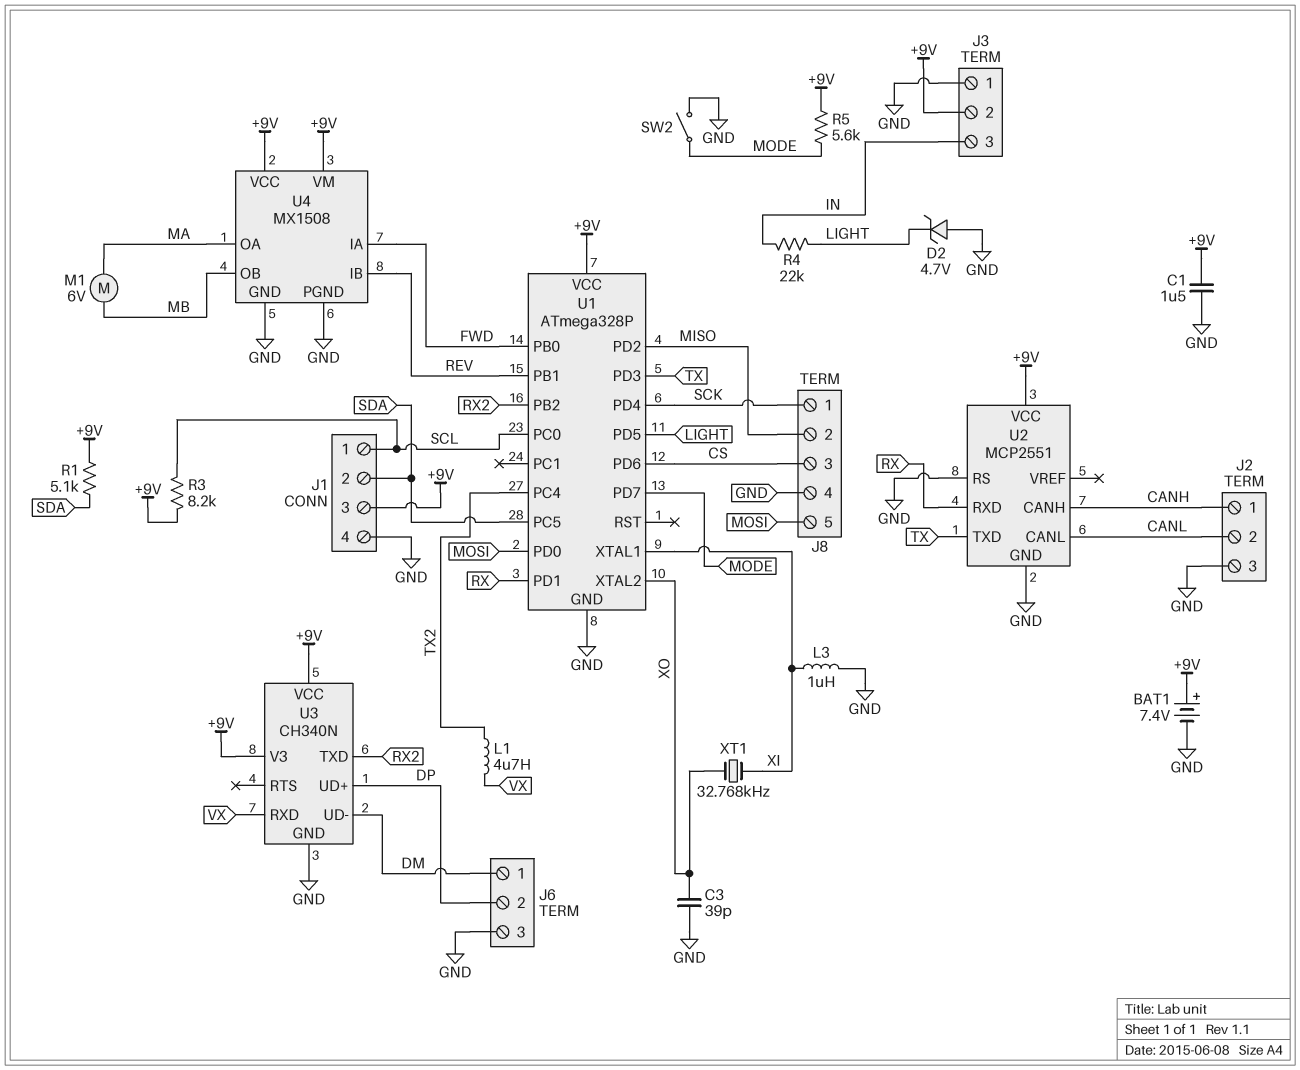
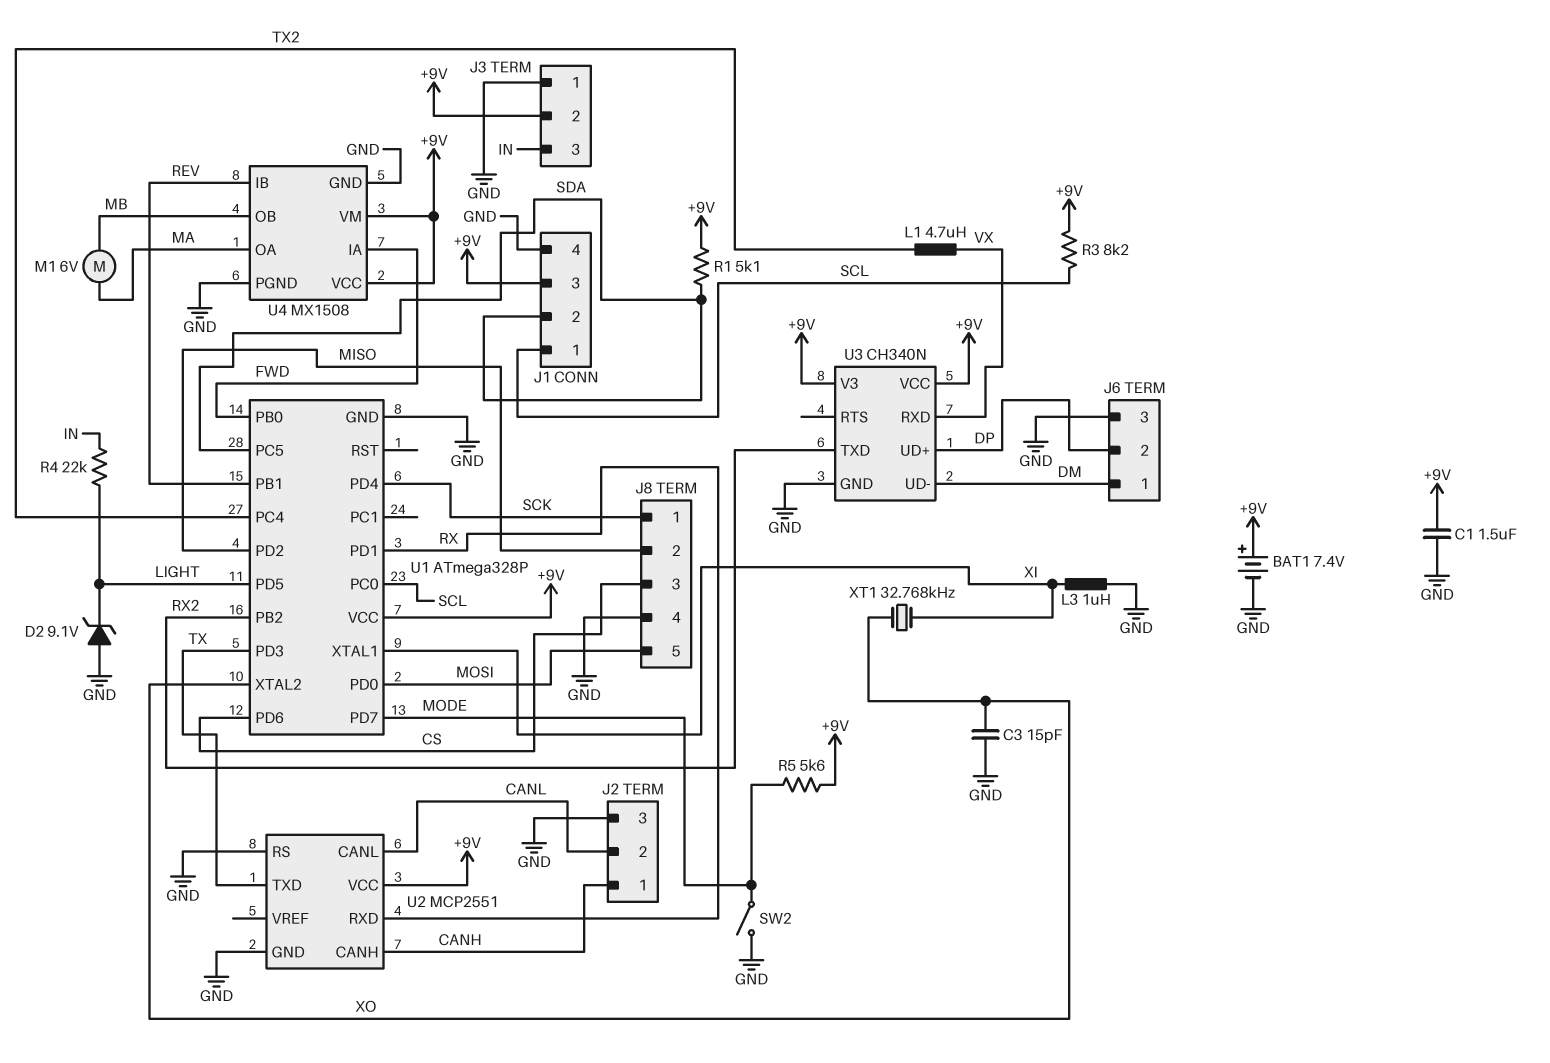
C3: 39pF (GND, XO) -> 15pF (GND, XO)
D2: zener 4.7V (A GND, K LIGHT) -> zener 9.1V (A GND, K LIGHT)

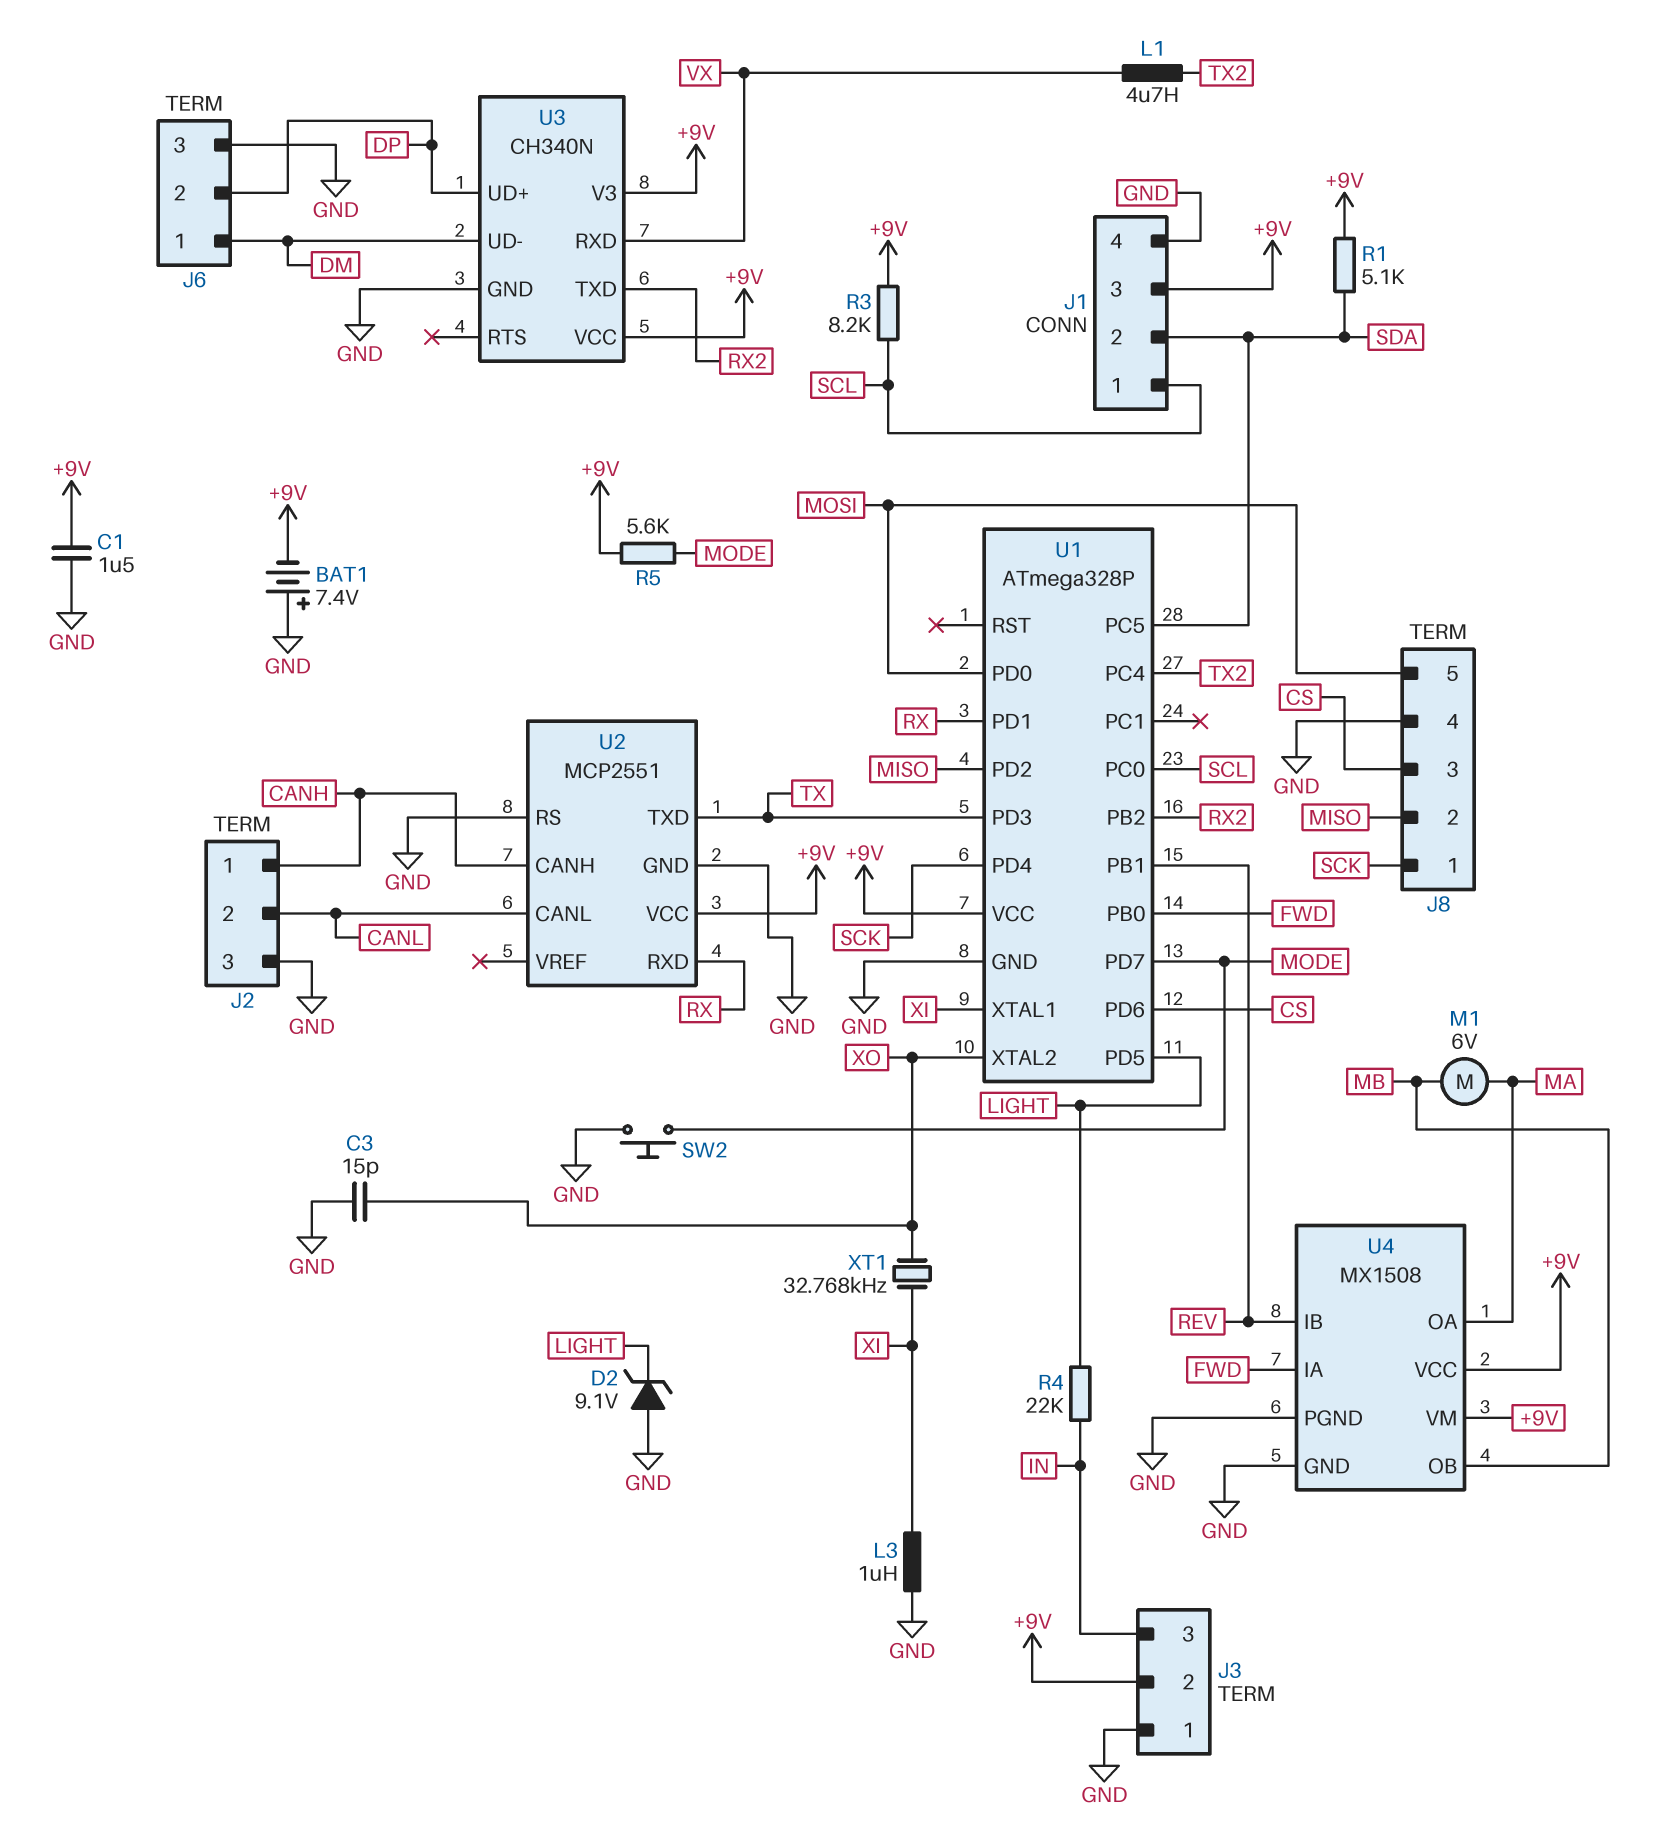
BAT1: 7.4V (plus +9V, minus GND) -> 7.4V (plus GND, minus +9V)
SW2: switch (GND, MODE) -> button (GND, MODE)

